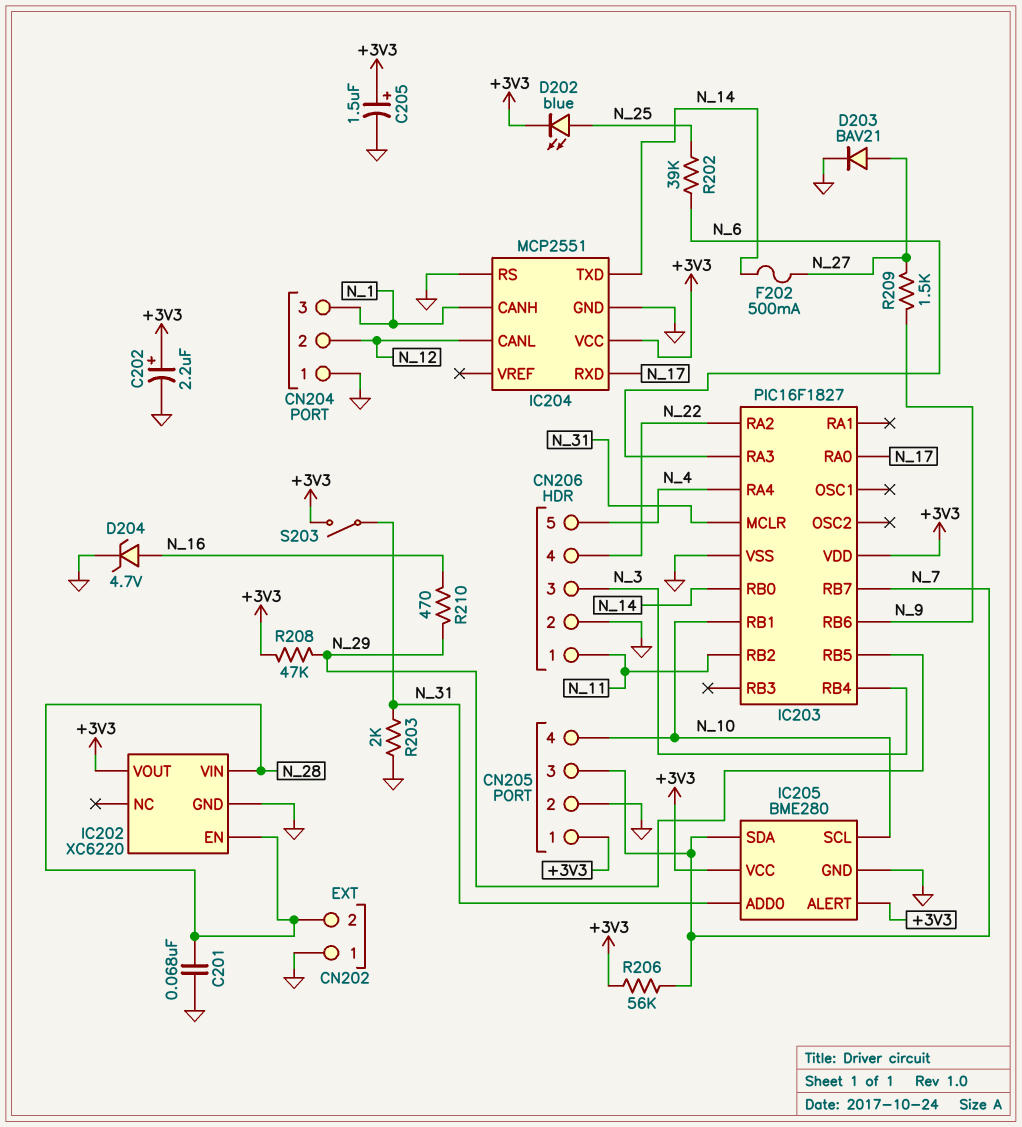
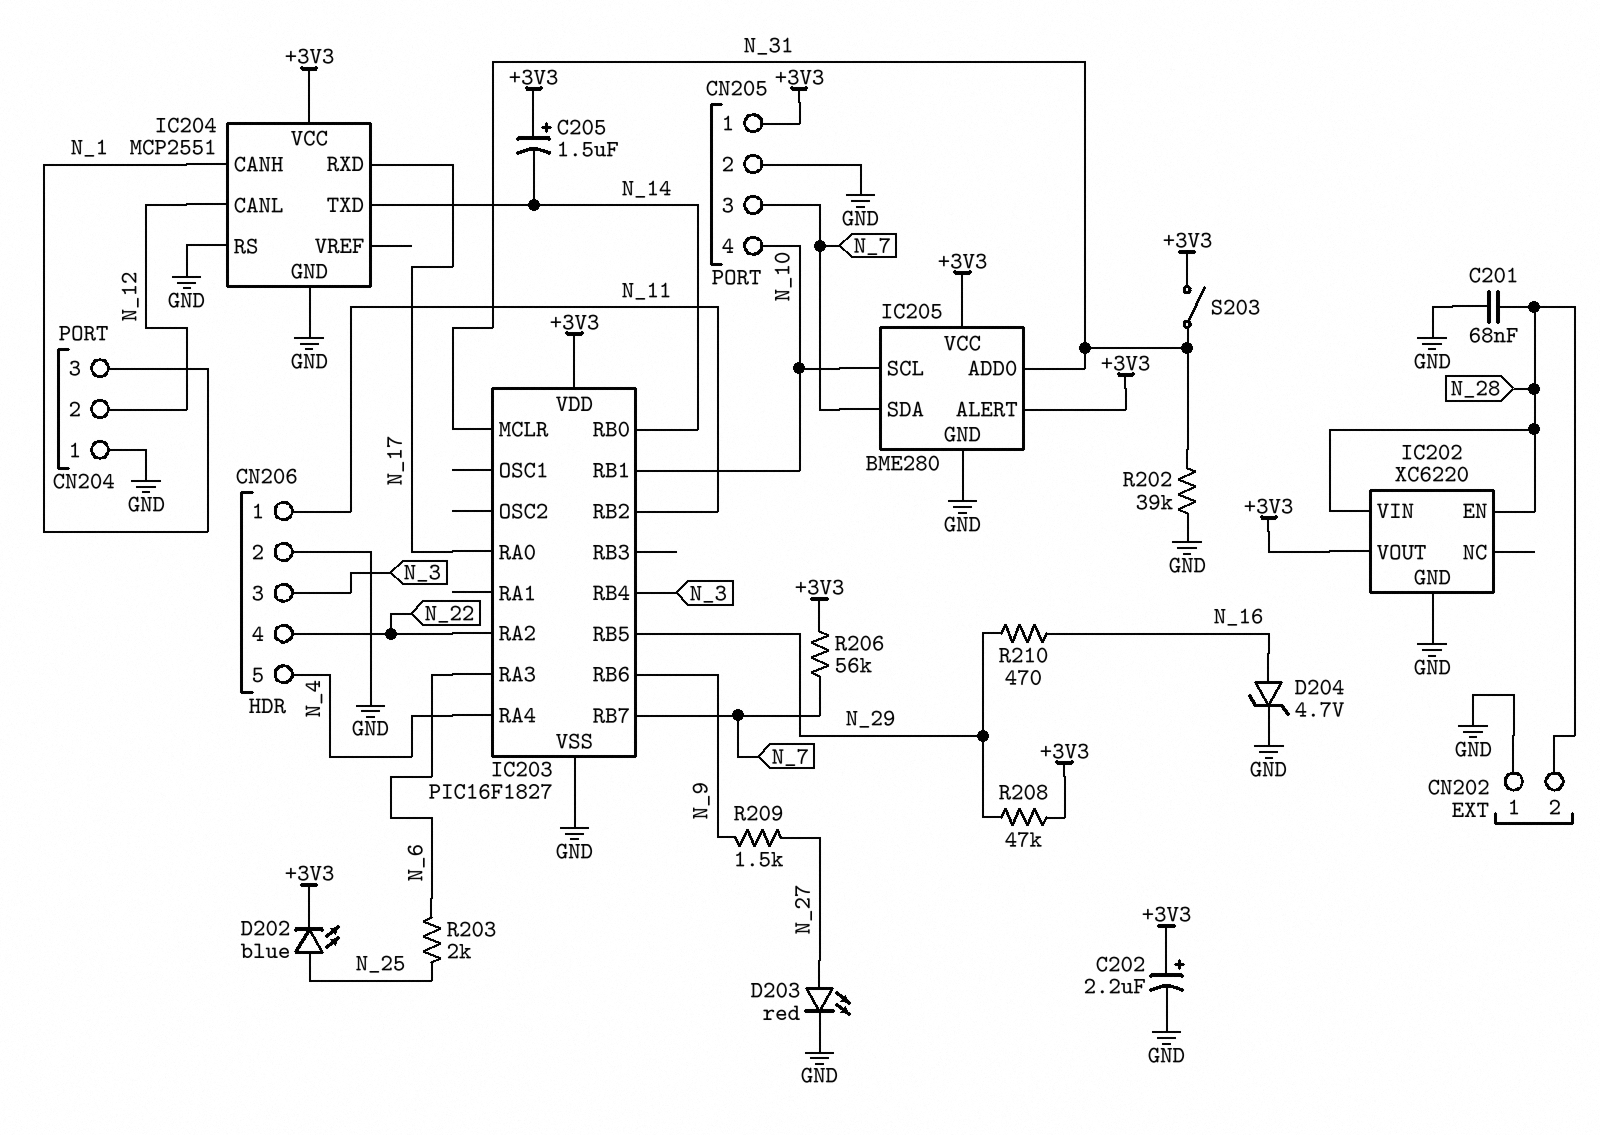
C205: 1.5uF (plus +3V3, minus GND) -> 1.5uF (plus +3V3, minus N_14)
D203: diode BAV21 (A N_27, K GND) -> LED red (A N_27, K GND)
F202: 500mA (N_14, N_27) -> none
R202: 39k (N_6, N_25) -> 39k (GND, N_31)
R203: 2k (GND, N_31) -> 2k (N_6, N_25)

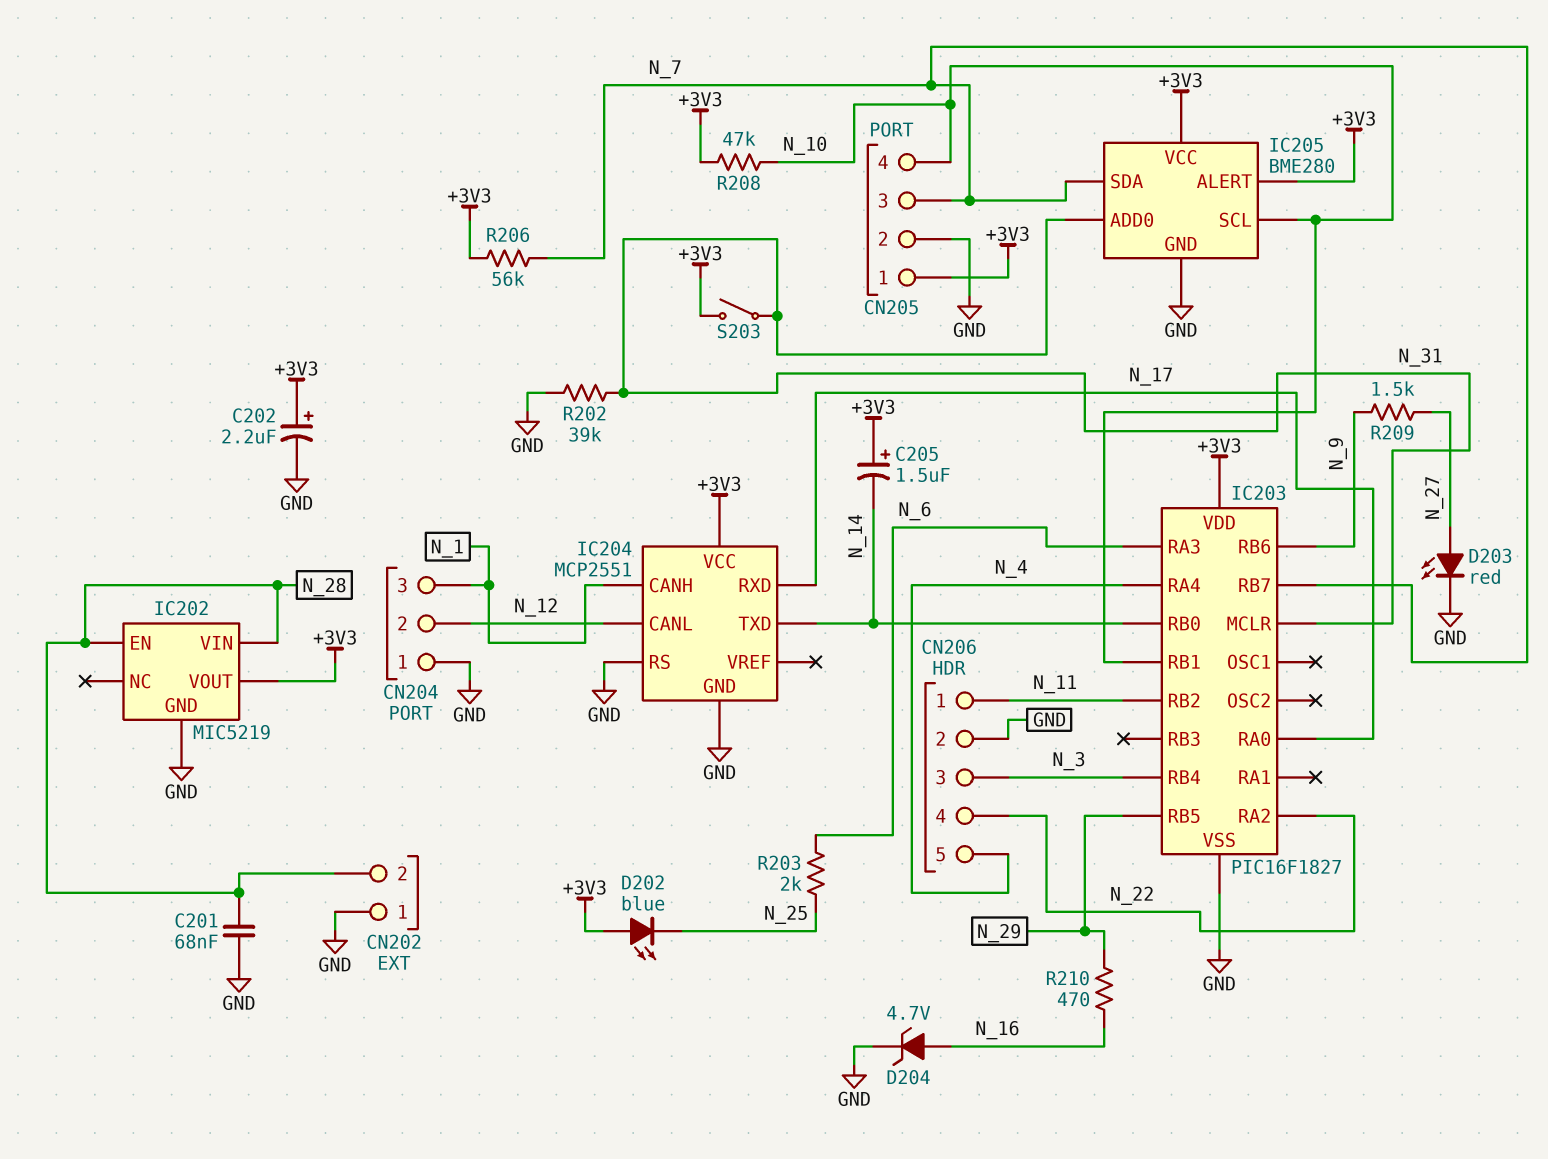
D202: LED blue (A N_25, K +3V3) -> LED blue (A +3V3, K N_25)
IC202: XC6220 -> MIC5219
R208: 47k (+3V3, N_29) -> 47k (+3V3, N_10)

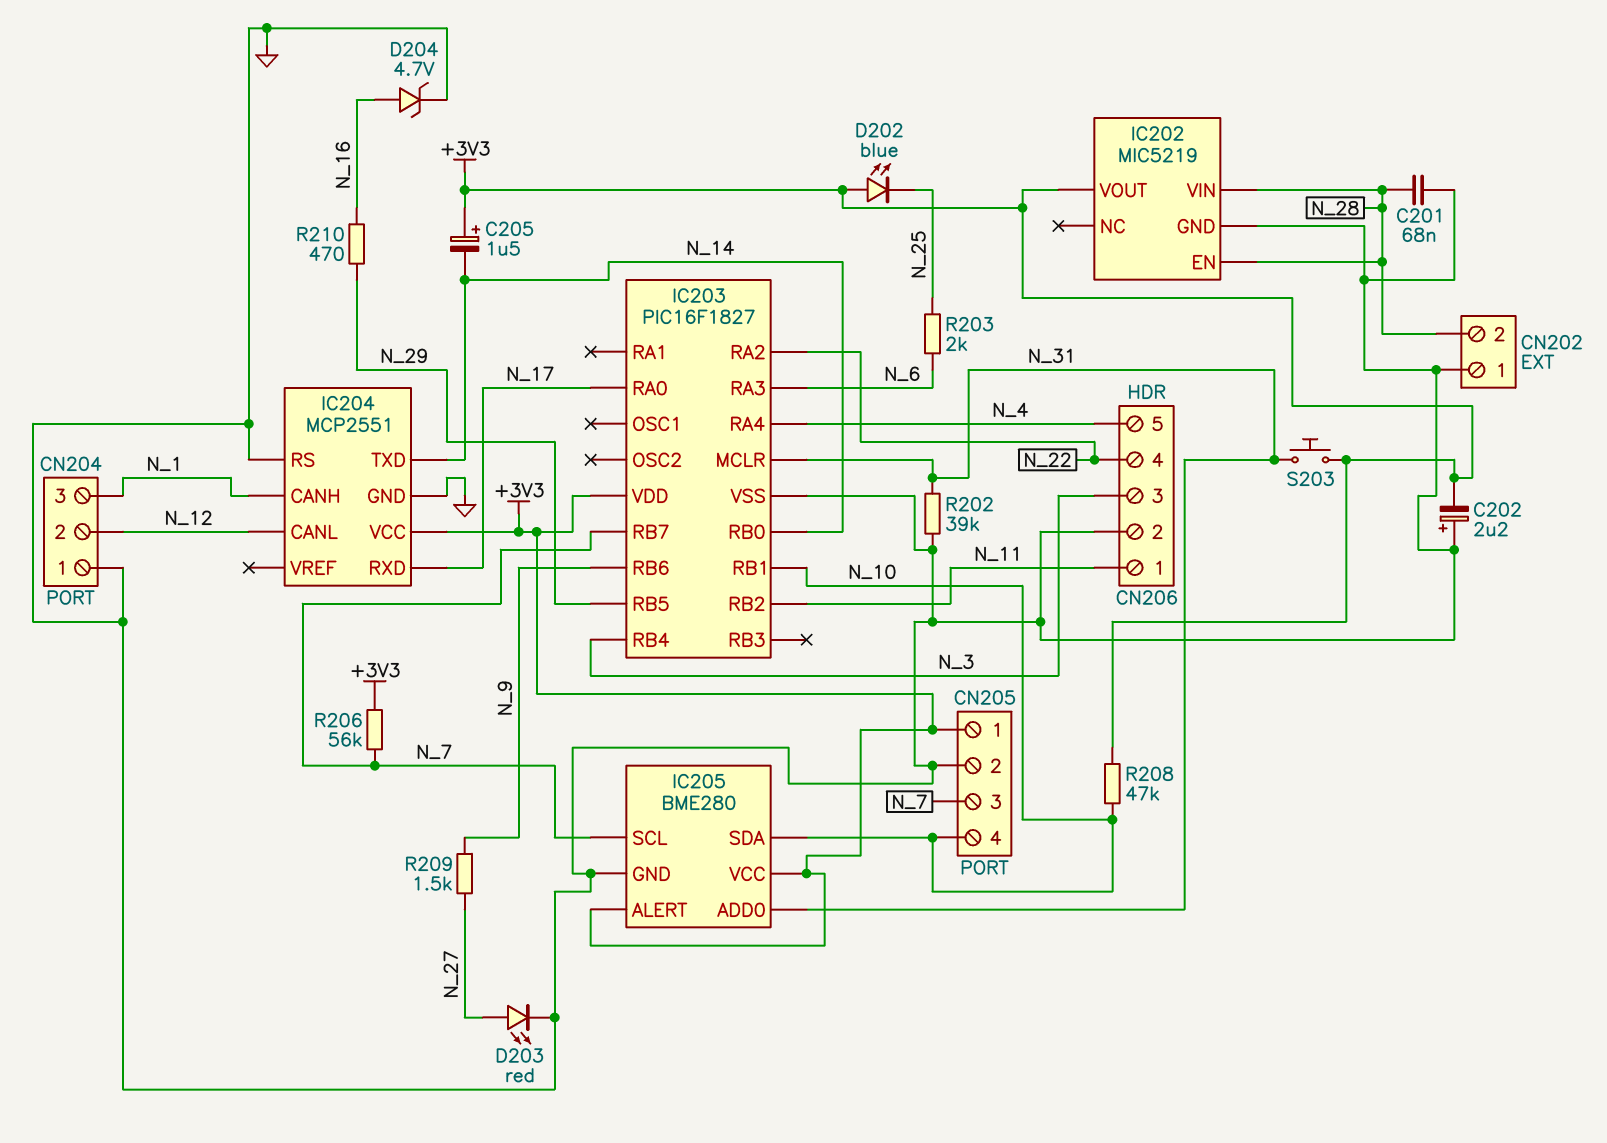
C202: 2.2uF (plus +3V3, minus GND) -> 2.2uF (plus GND, minus +3V3)
IC205 pin SCL: N_10 -> N_7
IC205 pin SDA: N_7 -> N_10
S203: switch (+3V3, N_31) -> button (+3V3, N_31)

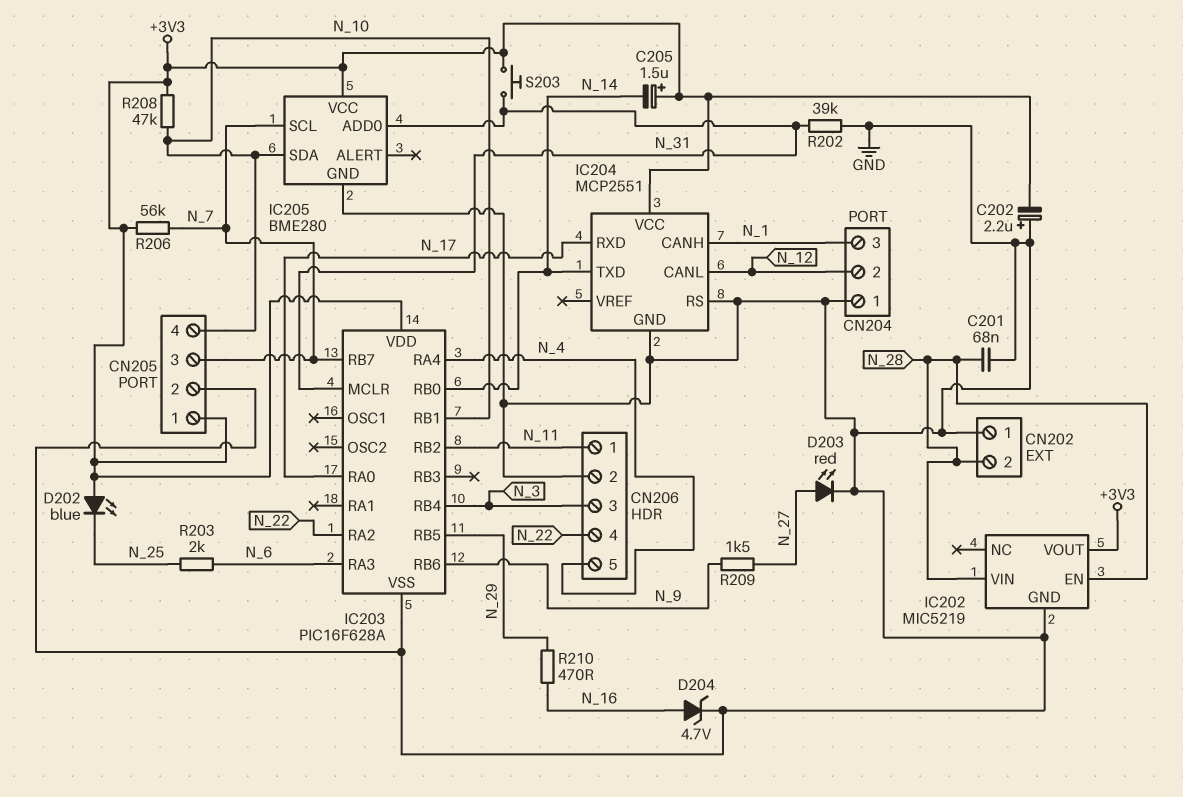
IC203: PIC16F1827 -> PIC16F628A
IC205 pin ALERT: +3V3 -> none

